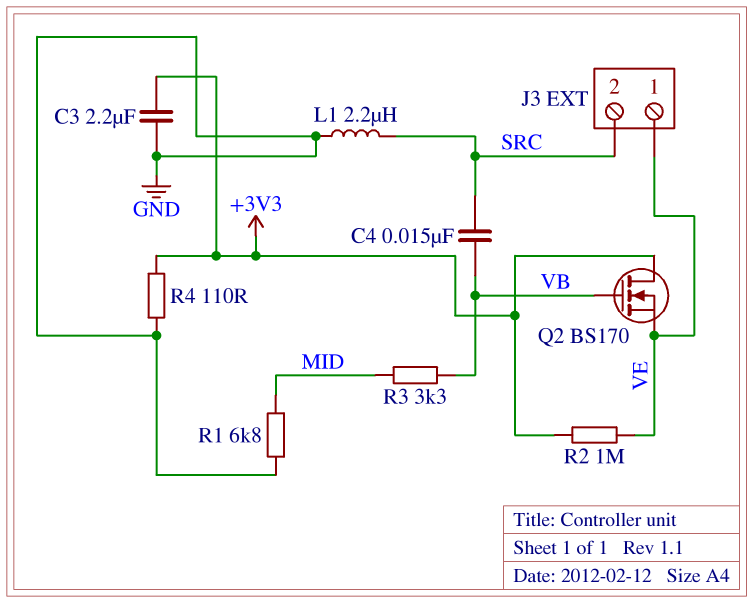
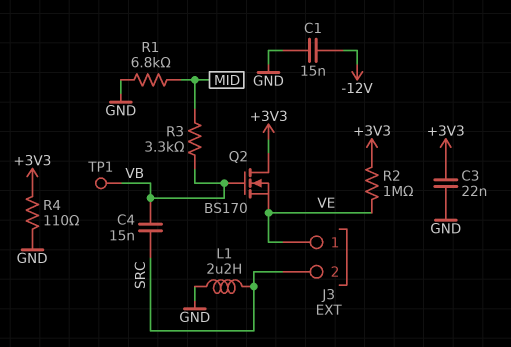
C1: none -> 15nF (-12V, GND)
C3: 2.2uF (+3V3, GND) -> 22nF (+3V3, GND)
TP1: none -> test point (VB)

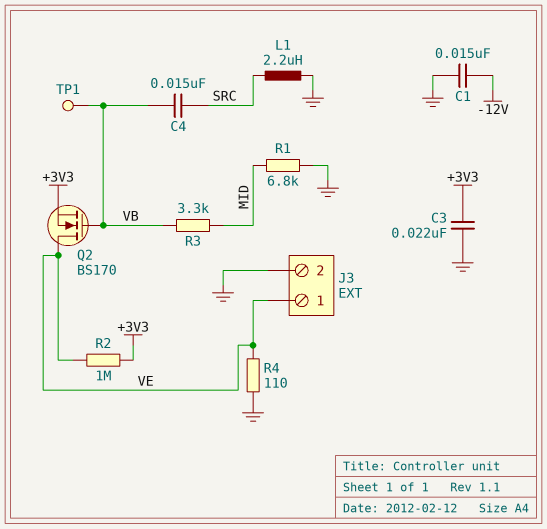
J3 pin 2: SRC -> GND
Q2: NMOS BS170 (G VB, D +3V3, S VE) -> NMOS BS170 (G VB, D VE, S +3V3)
R4: 110 (+3V3, GND) -> 110 (GND, VE)

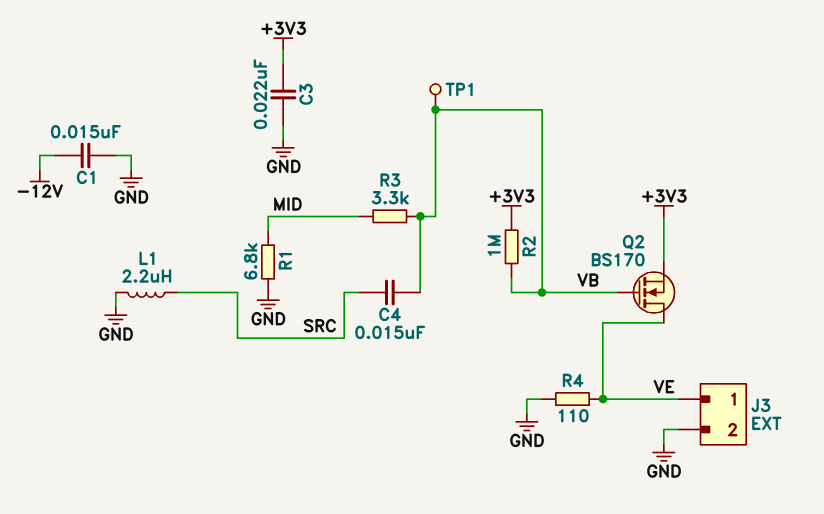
R2: 1M (+3V3, VE) -> 1M (+3V3, VB)

